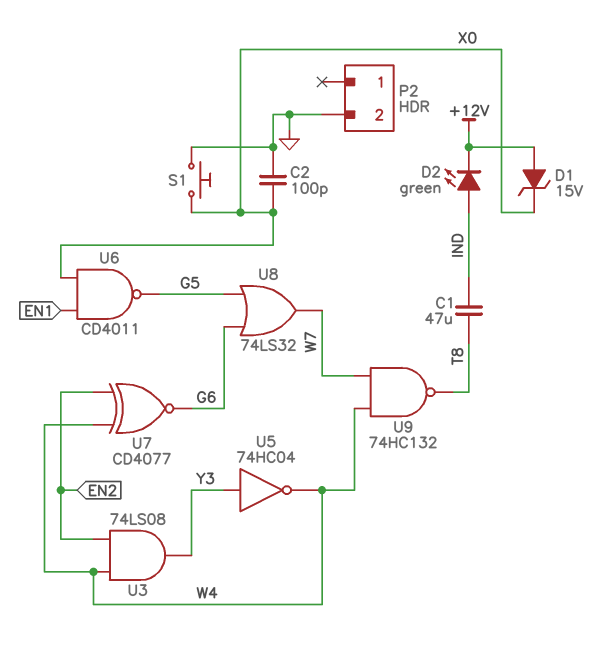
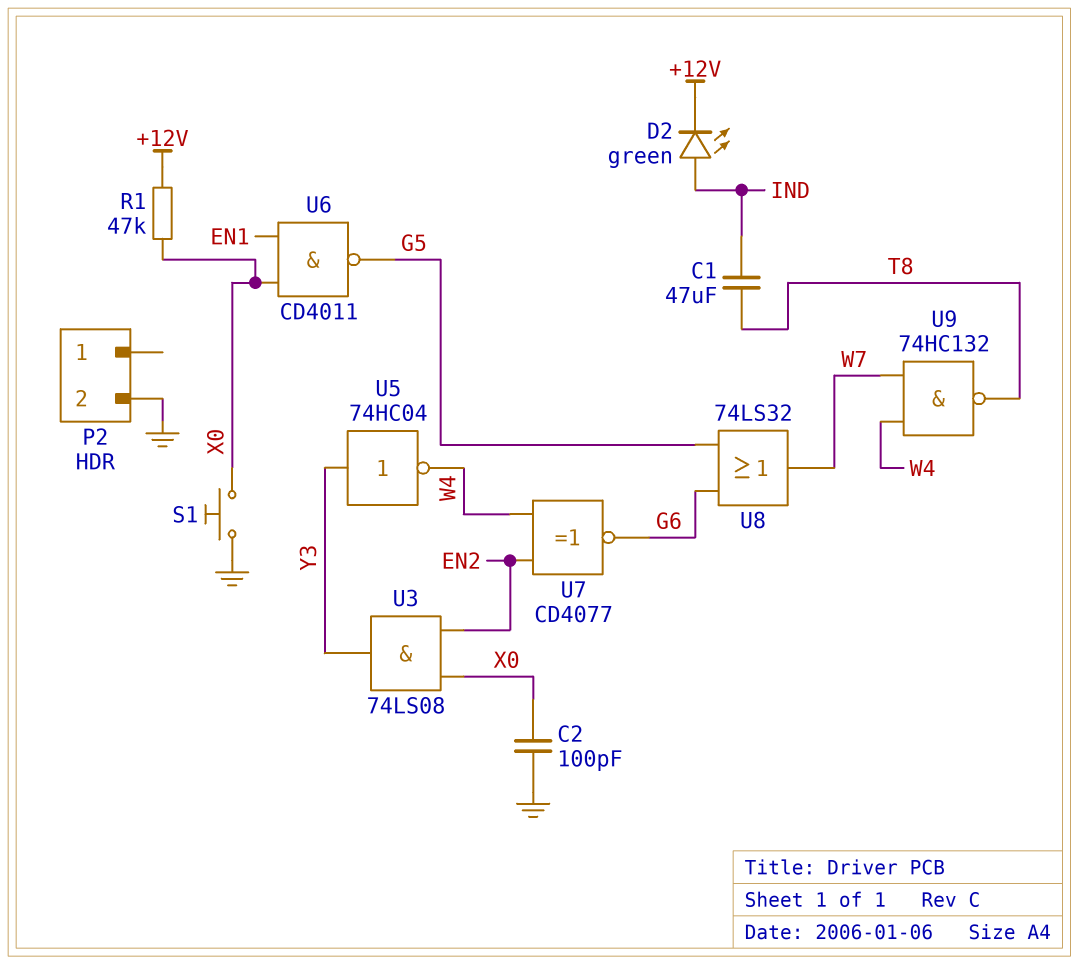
D1: zener 15V (A +12V, K X0) -> none
R1: none -> 47k (+12V, X0)
U3: AND 74LS08 (in EN2, in W4, out Y3) -> AND 74LS08 (in EN2, in X0, out Y3)

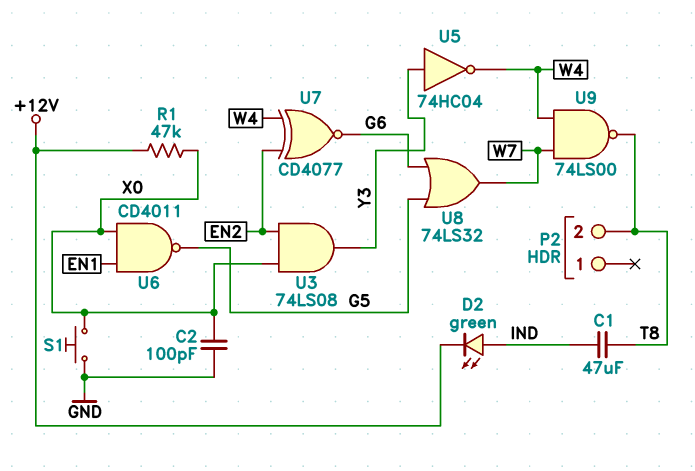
P2 pin 2: GND -> T8
U9: NAND 74HC132 (in W4, in W7, out T8) -> NAND 74LS00 (in W4, in W7, out T8)

